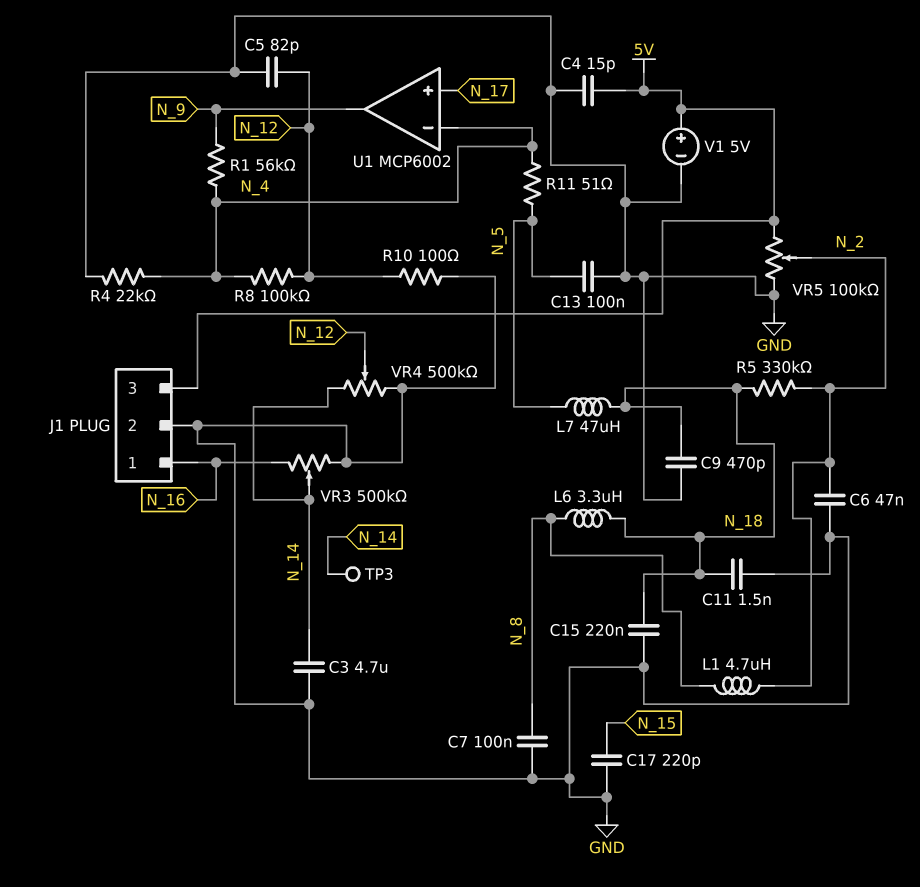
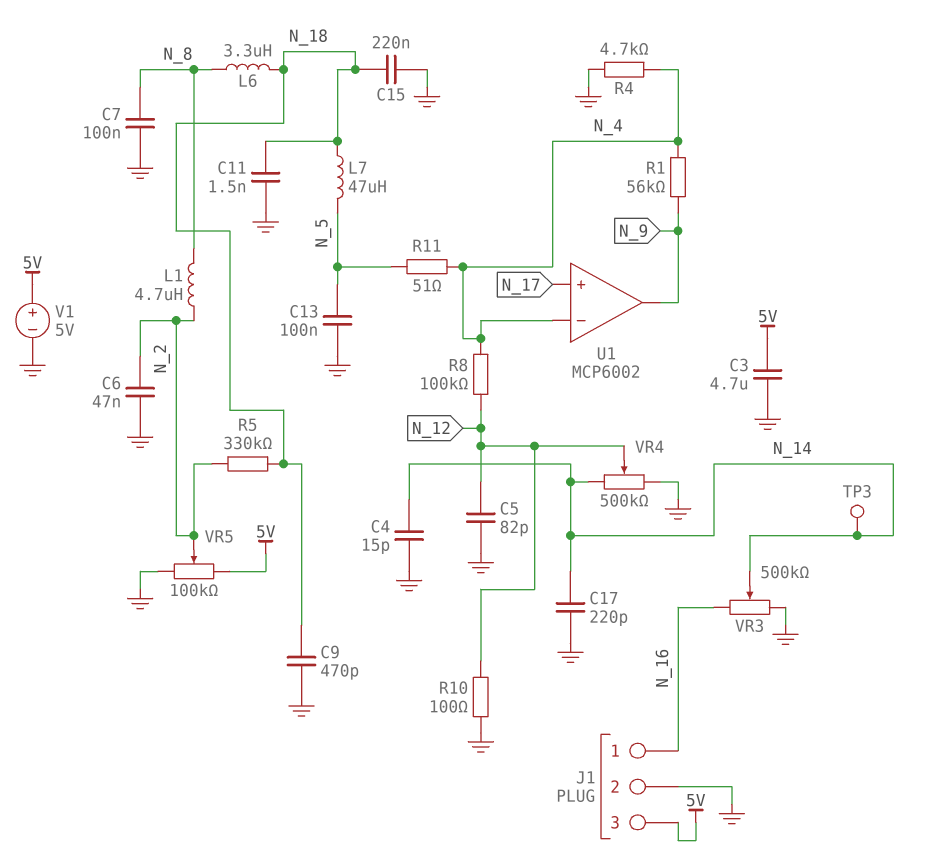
C3: 4.7uF (GND, N_14) -> 4.7uF (5V, GND)
C4: 15pF (5V, GND) -> 15pF (GND, N_14)
C17: 220pF (GND, N_15) -> 220pF (GND, N_14)
R4: 22k (GND, N_4) -> 4.7k (GND, N_4)

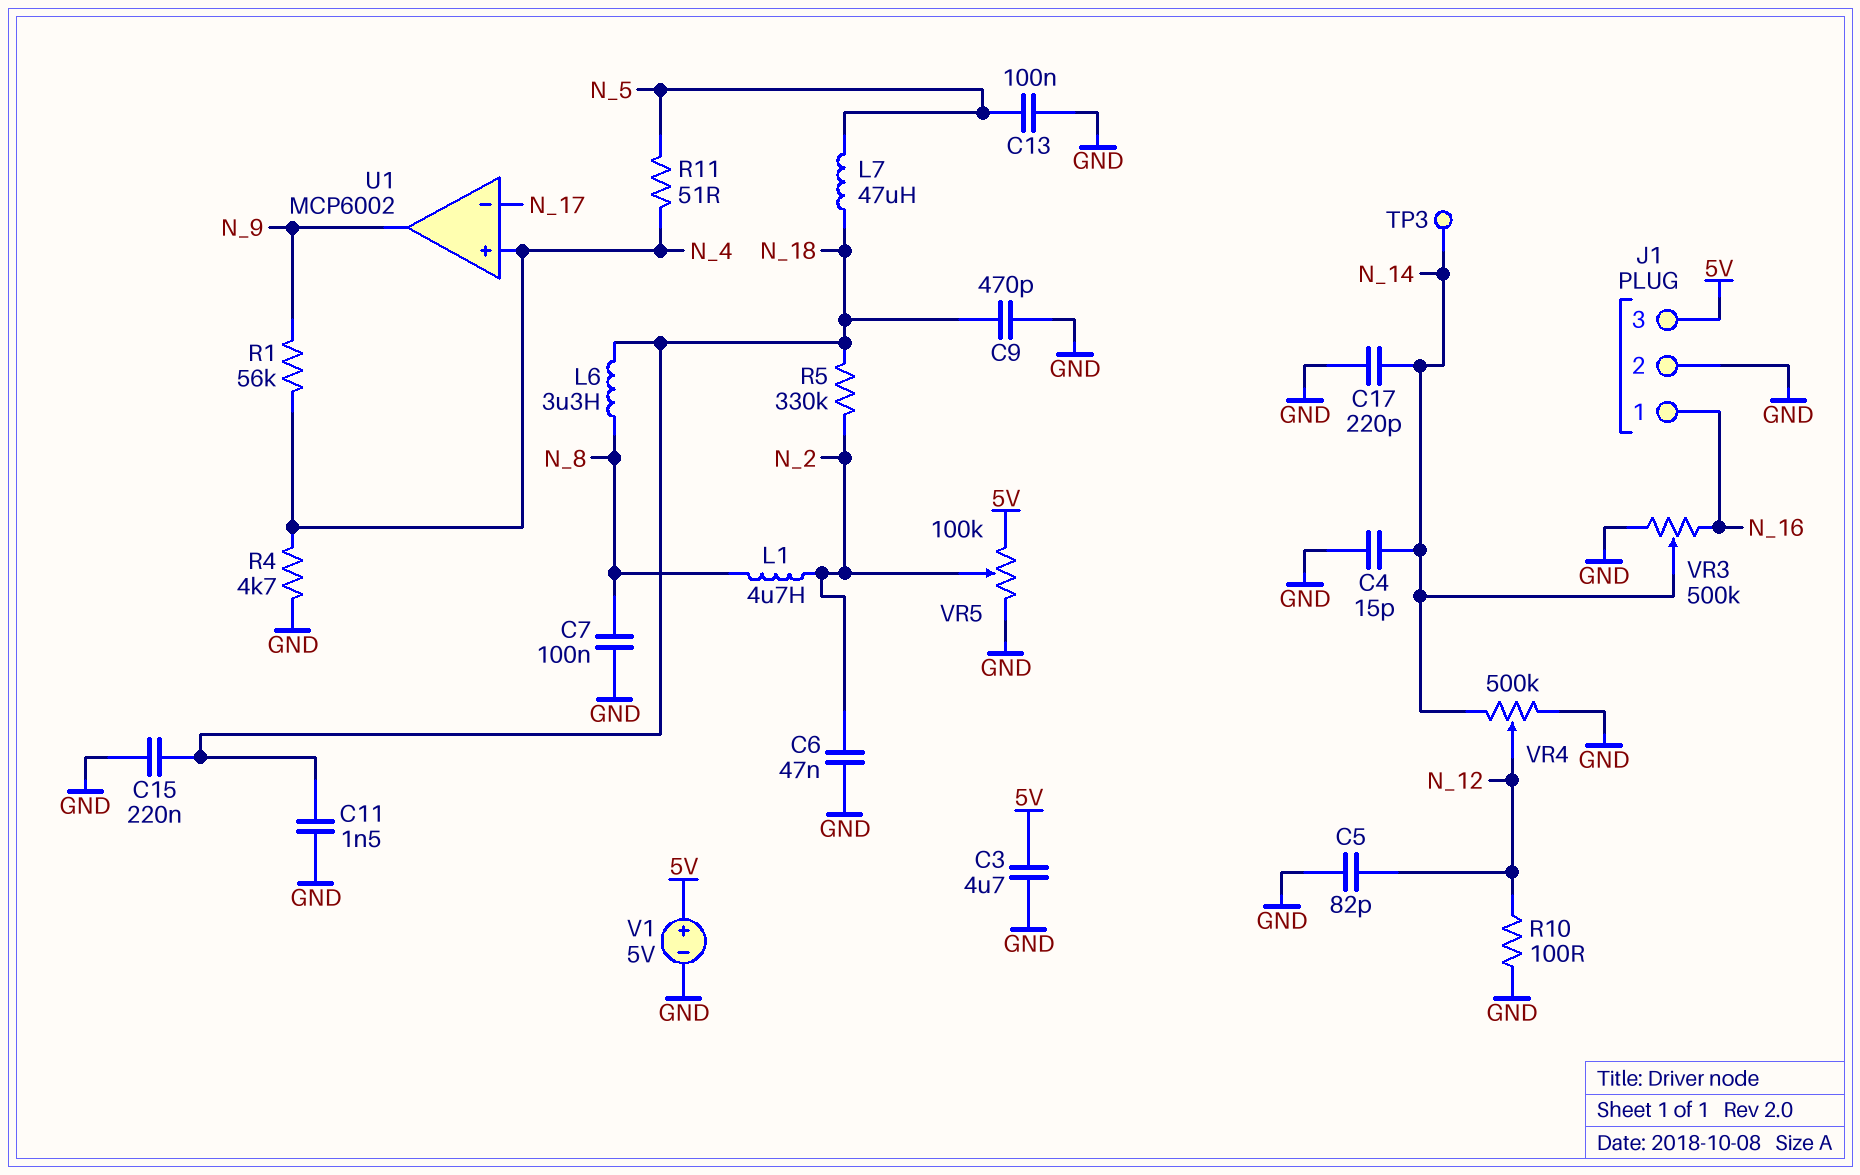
R8: 100k (N_4, N_12) -> none
U1 pin in+: N_17 -> N_4
U1 pin in-: N_4 -> N_17

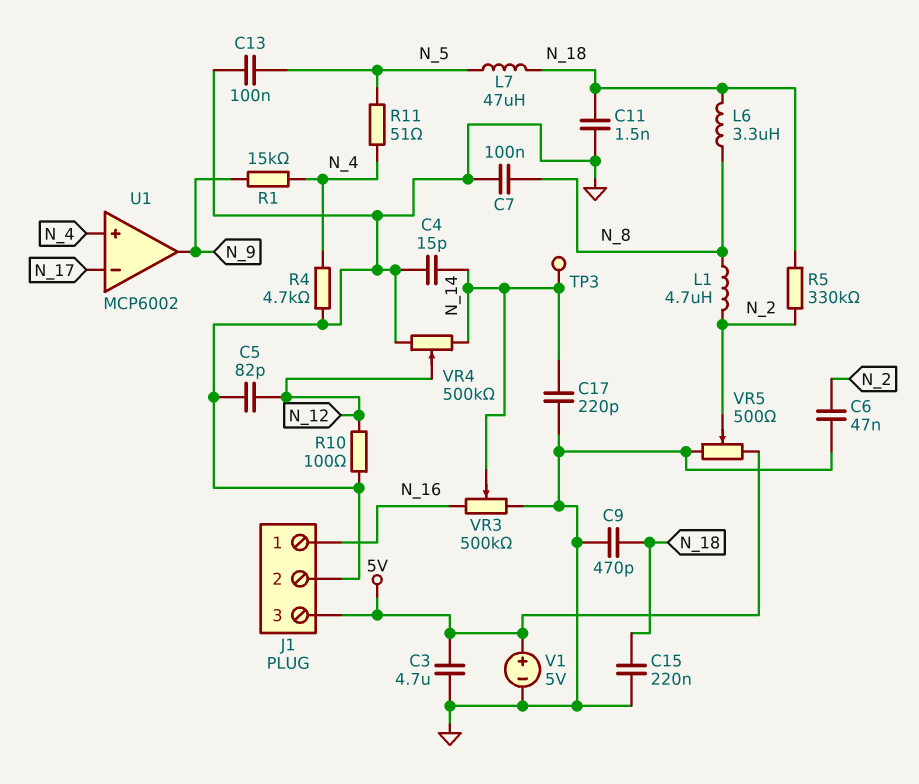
R1: 56k (N_4, N_9) -> 15k (N_4, N_9)
VR5: 100k (5V, GND, wiper N_2) -> 500 (5V, GND, wiper N_2)

